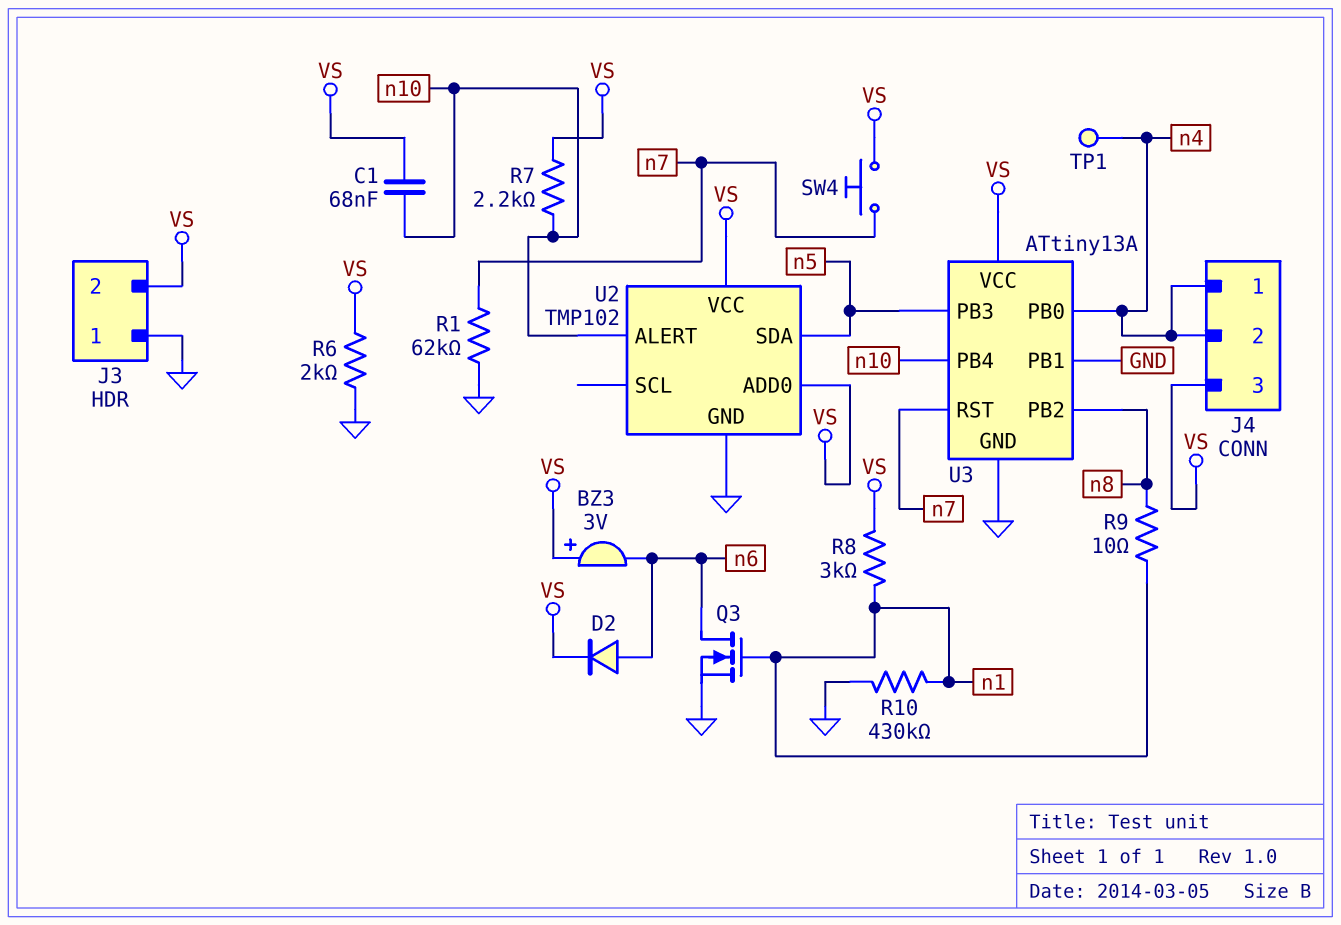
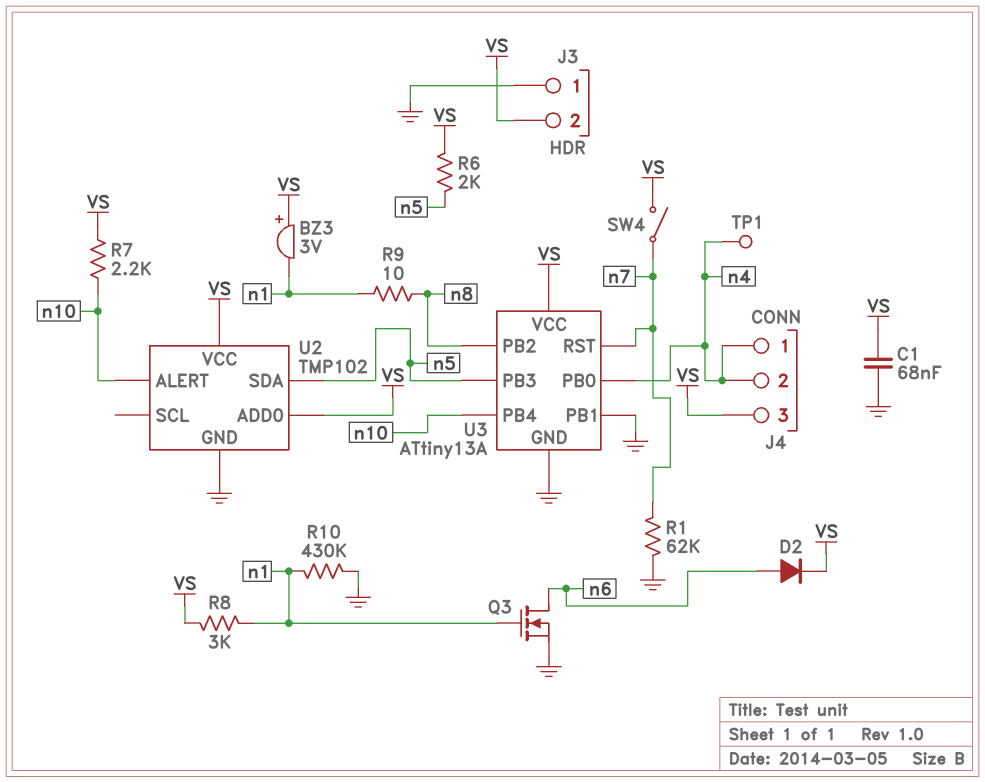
BZ3: buzzer 3V (plus VS, minus n6) -> buzzer 3V (plus VS, minus n1)
C1: 68nF (VS, n10) -> 68nF (GND, VS)
R6: 2k (GND, VS) -> 2k (VS, n5)
SW4: button (VS, n7) -> switch (VS, n7)

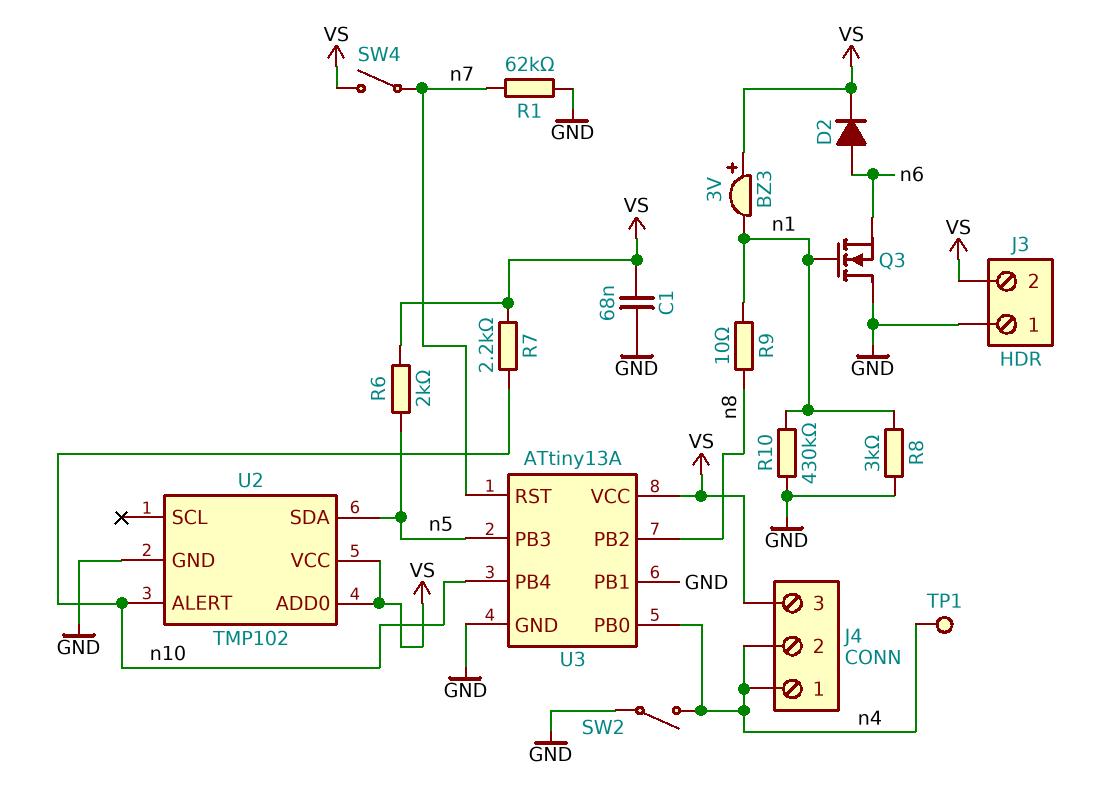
Q3: NMOS (G n1, D n6, S GND) -> NMOS (G n1, D GND, S n6)
R8: 3k (VS, n1) -> 3k (GND, n1)
SW2: none -> switch (GND, n4)

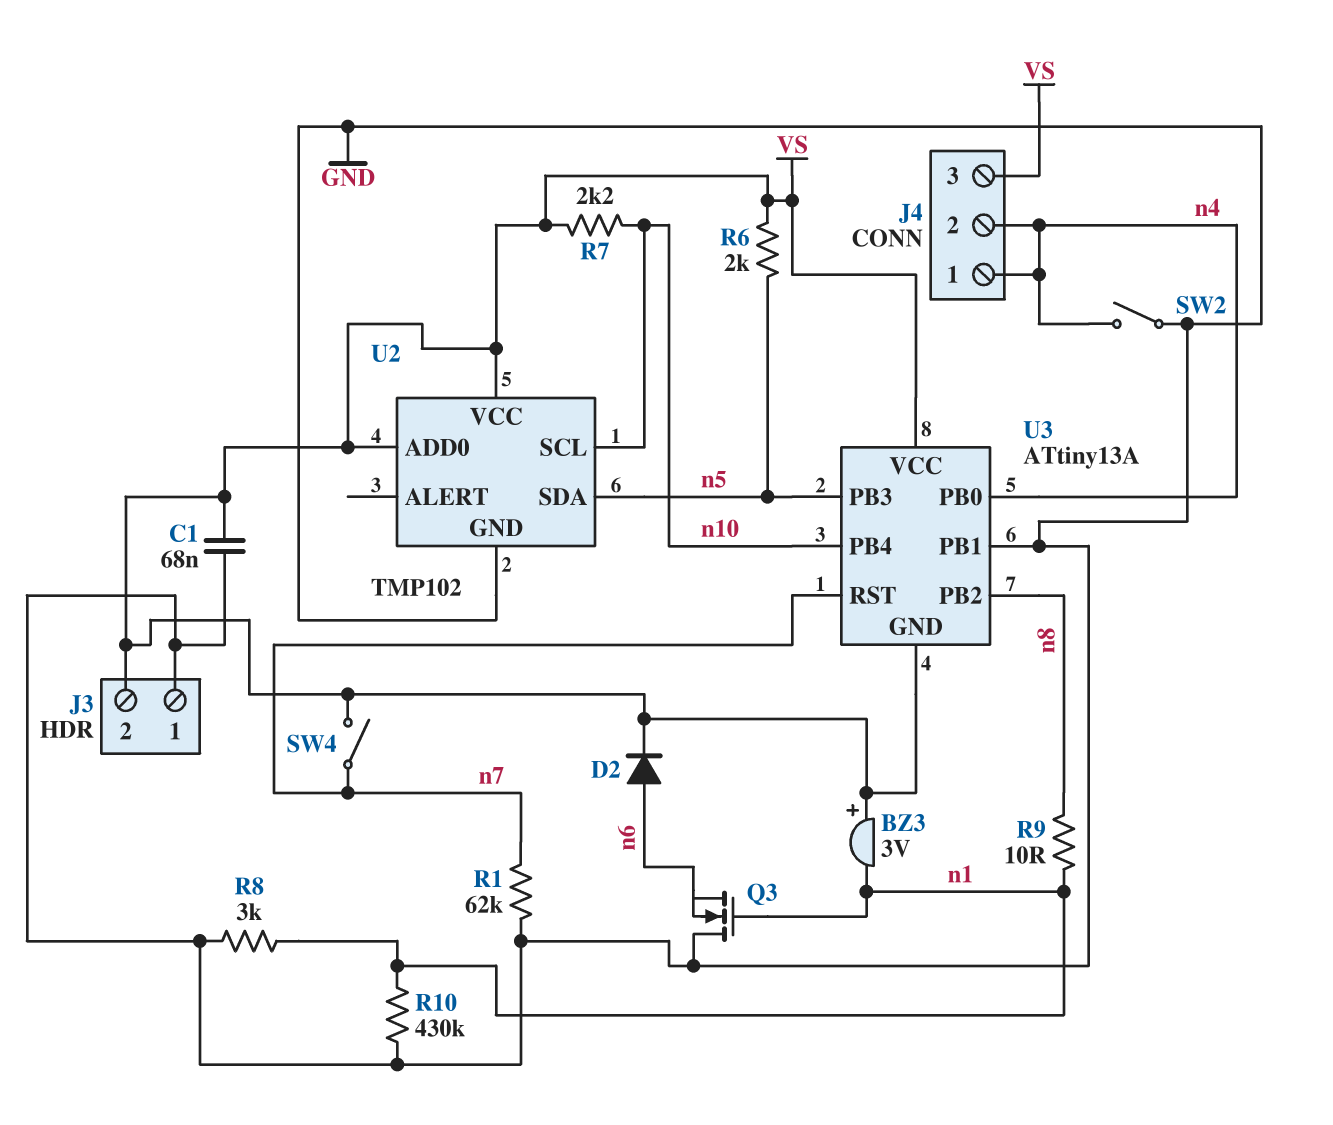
TP1: test point (n4) -> none
U2 pin ALERT: n10 -> none
U2 pin SCL: none -> n10
U3 pin GND: GND -> VS

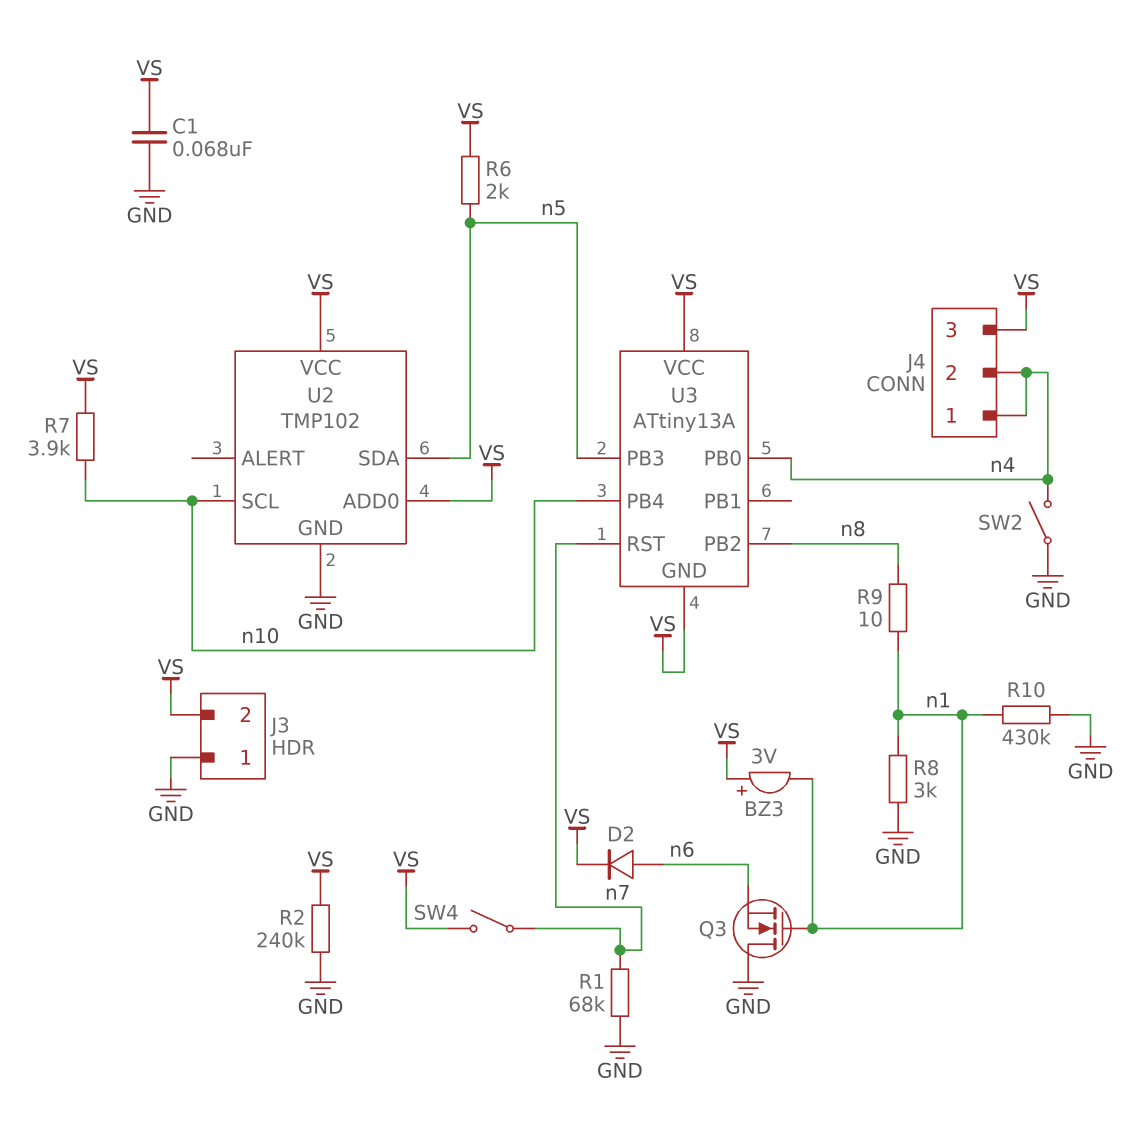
R1: 62k (GND, n7) -> 68k (GND, n7)
R2: none -> 240k (GND, VS)
R7: 2.2k (VS, n10) -> 3.9k (VS, n10)
U3 pin PB1: GND -> none

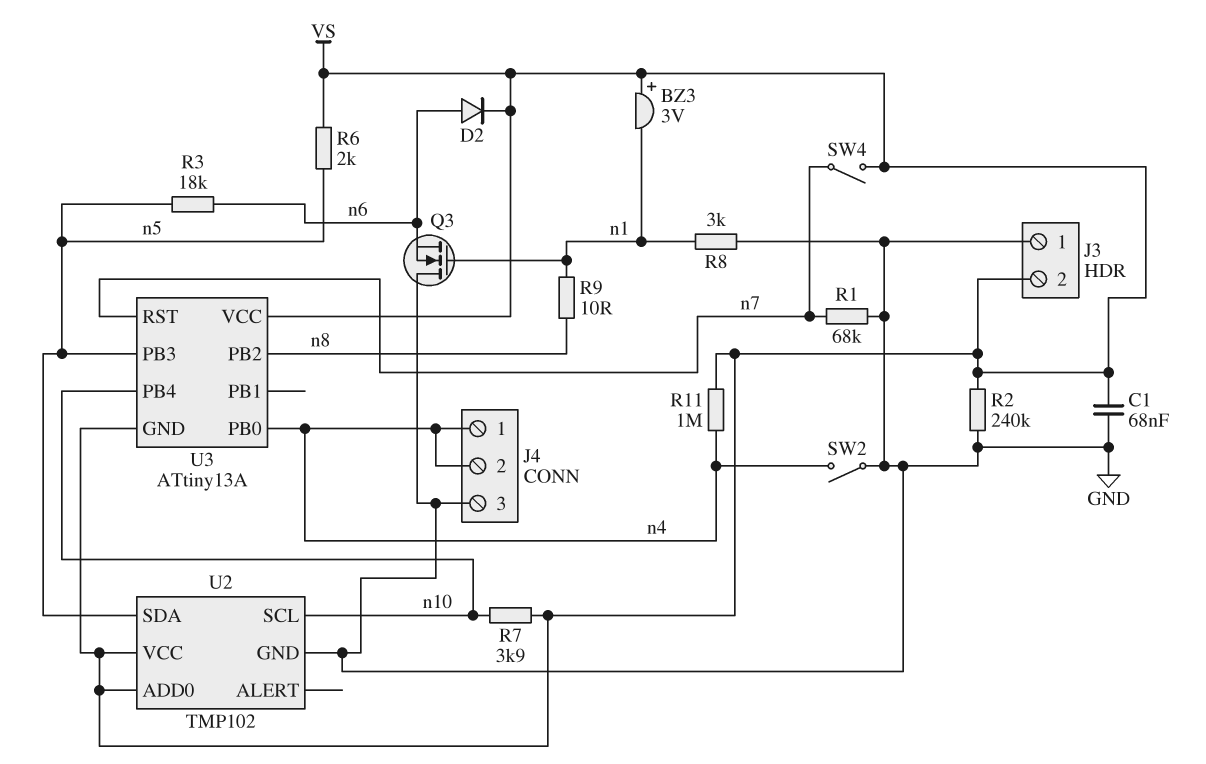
J4 pin 3: VS -> GND
R3: none -> 18k (n5, n6)
R10: 430k (GND, n1) -> none
R11: none -> 1M (VS, n4)

